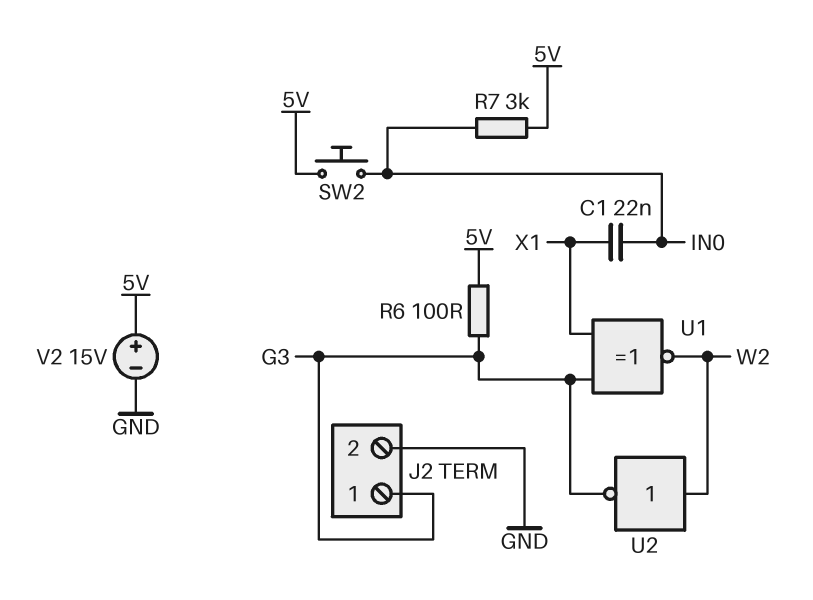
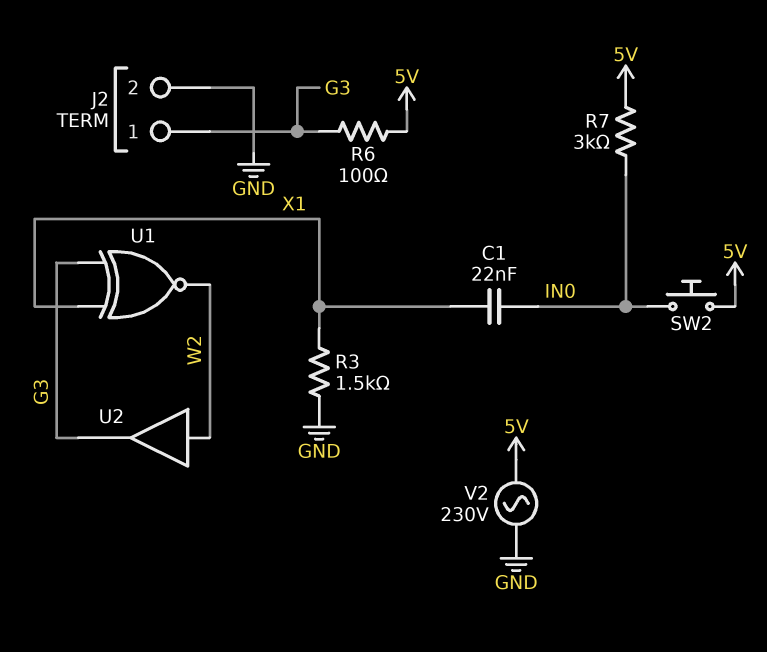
R3: none -> 1.5k (GND, X1)
U2: NOT (in W2, out G3) -> buffer (in W2, out G3)
V2: 15V (plus 5V, minus GND) -> AC 230V (5V, GND)

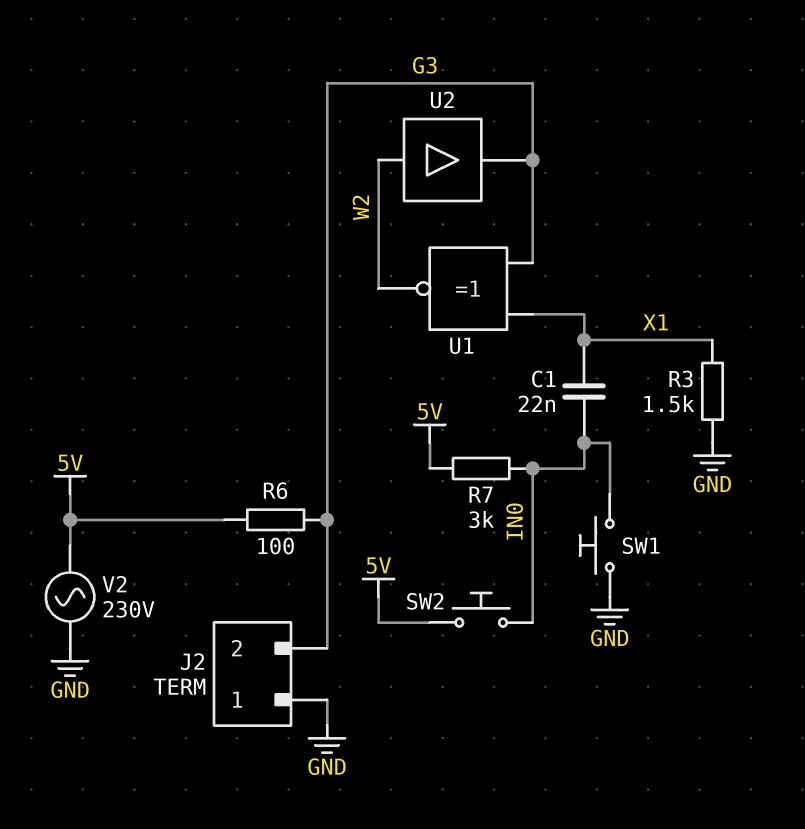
J2 pin 1: G3 -> GND
J2 pin 2: GND -> G3
SW1: none -> button (GND, IN0)

